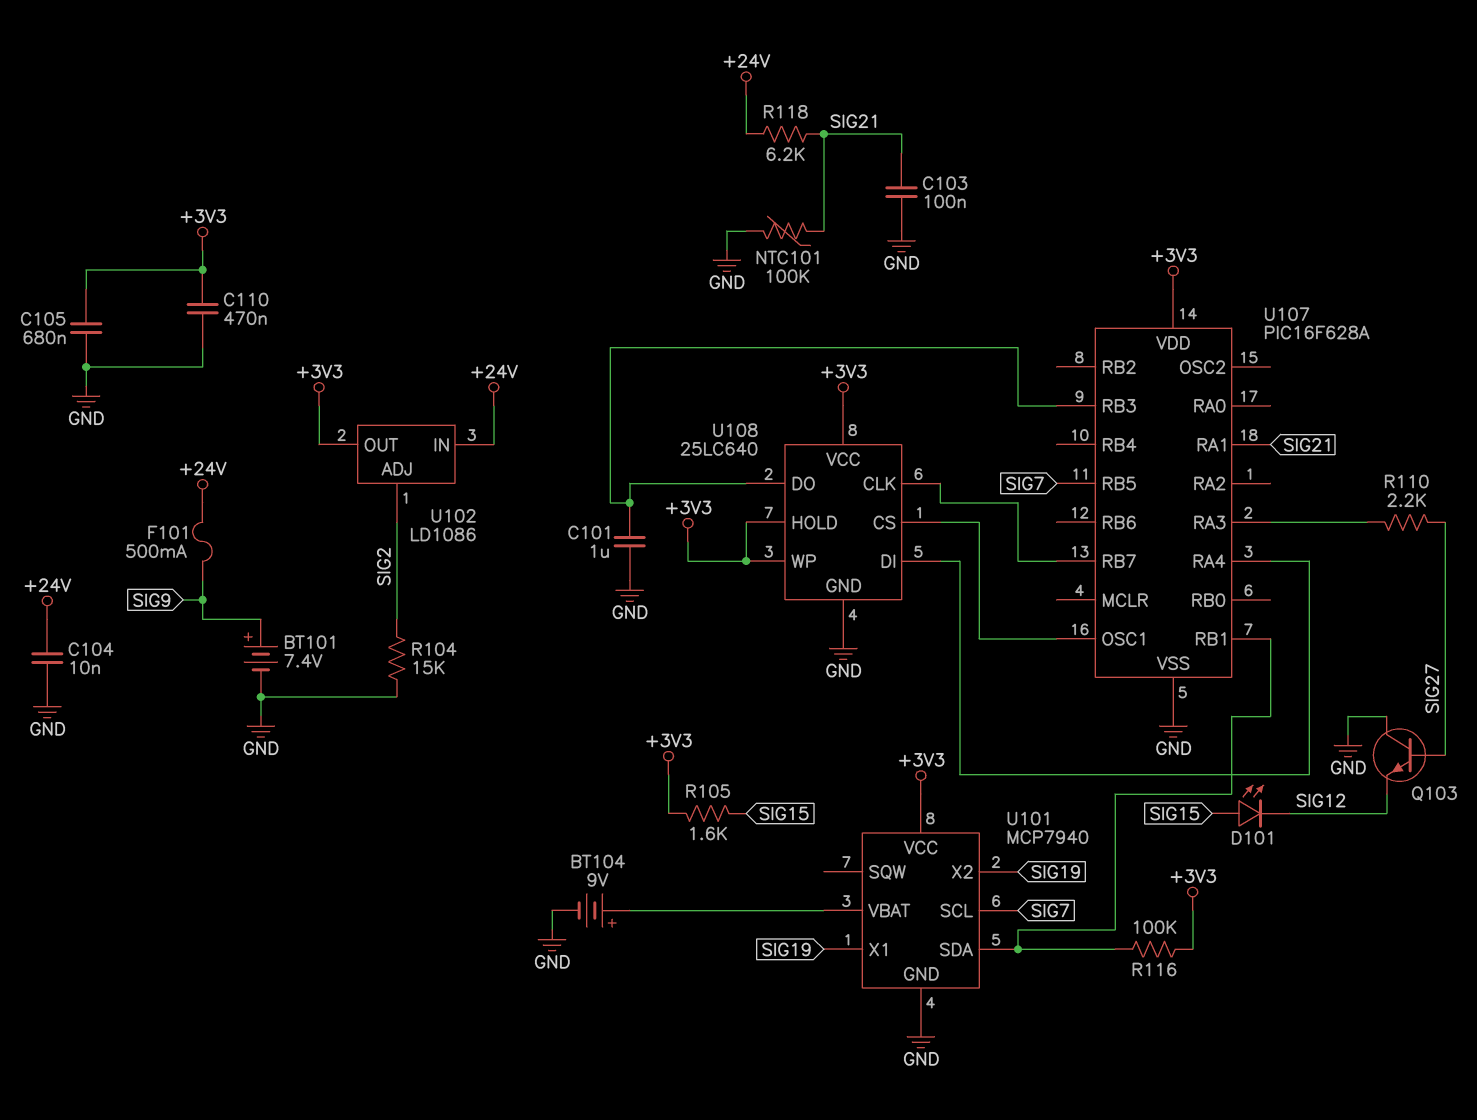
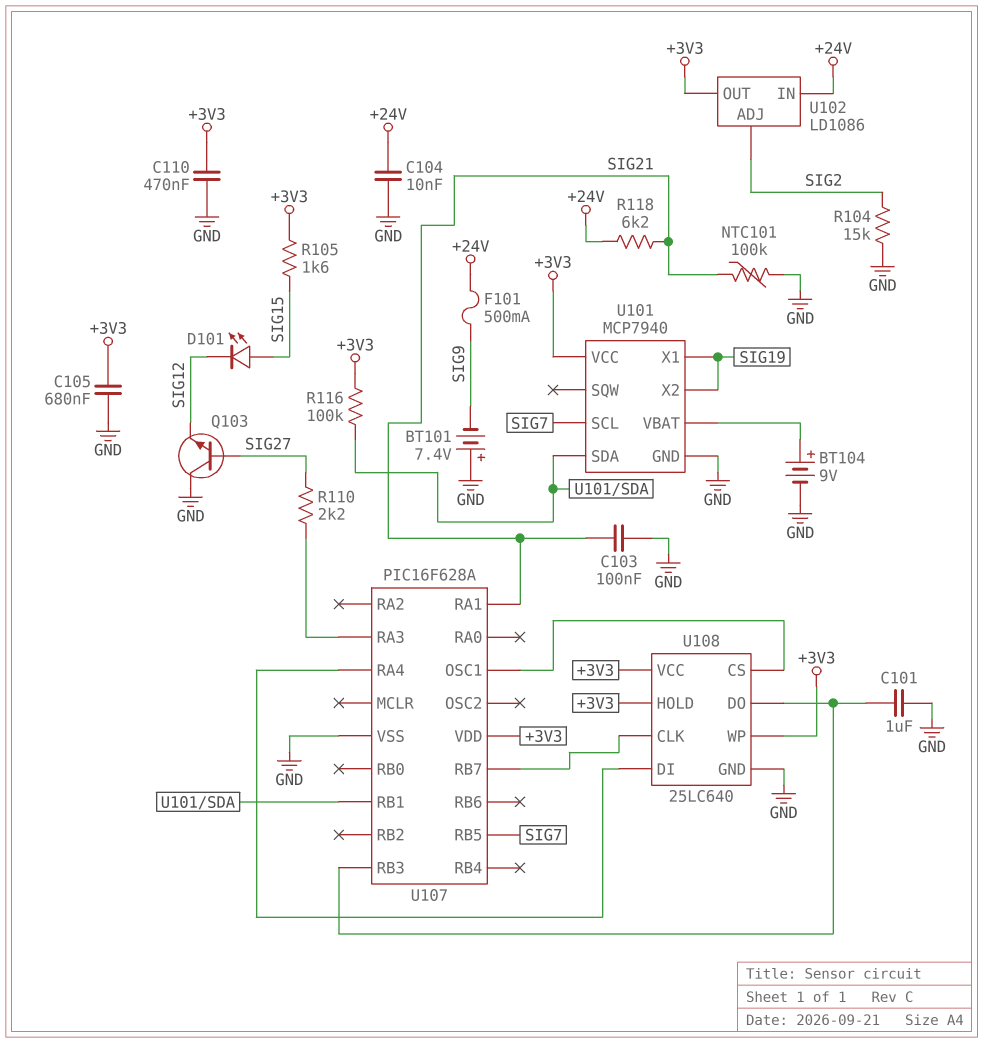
BT101: 7.4V (plus SIG9, minus GND) -> 7.4V (plus GND, minus SIG9)

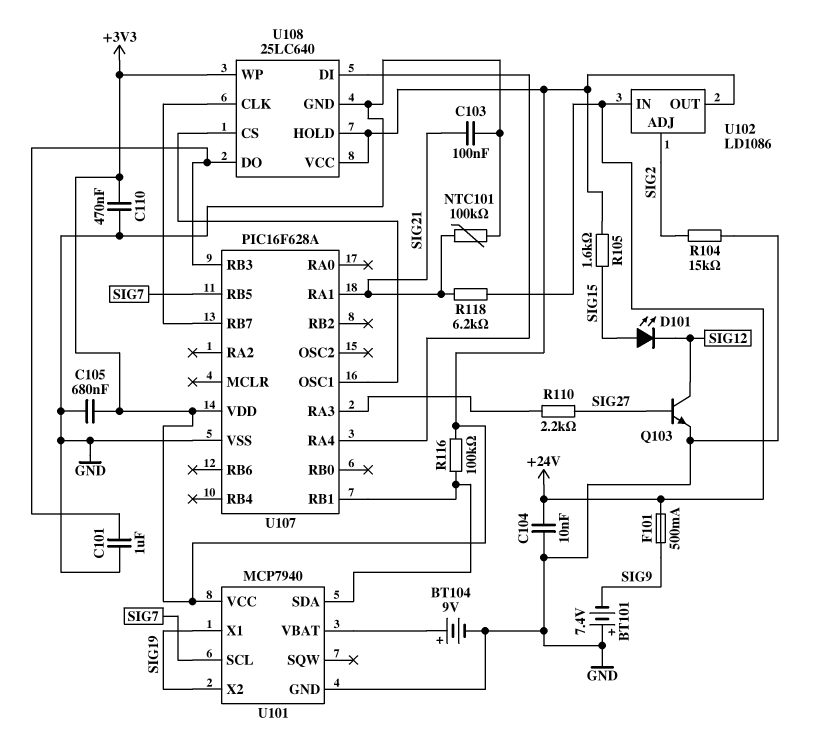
Q103: NPN (B SIG27, C GND, E SIG12) -> NPN (B SIG27, C SIG12, E GND)

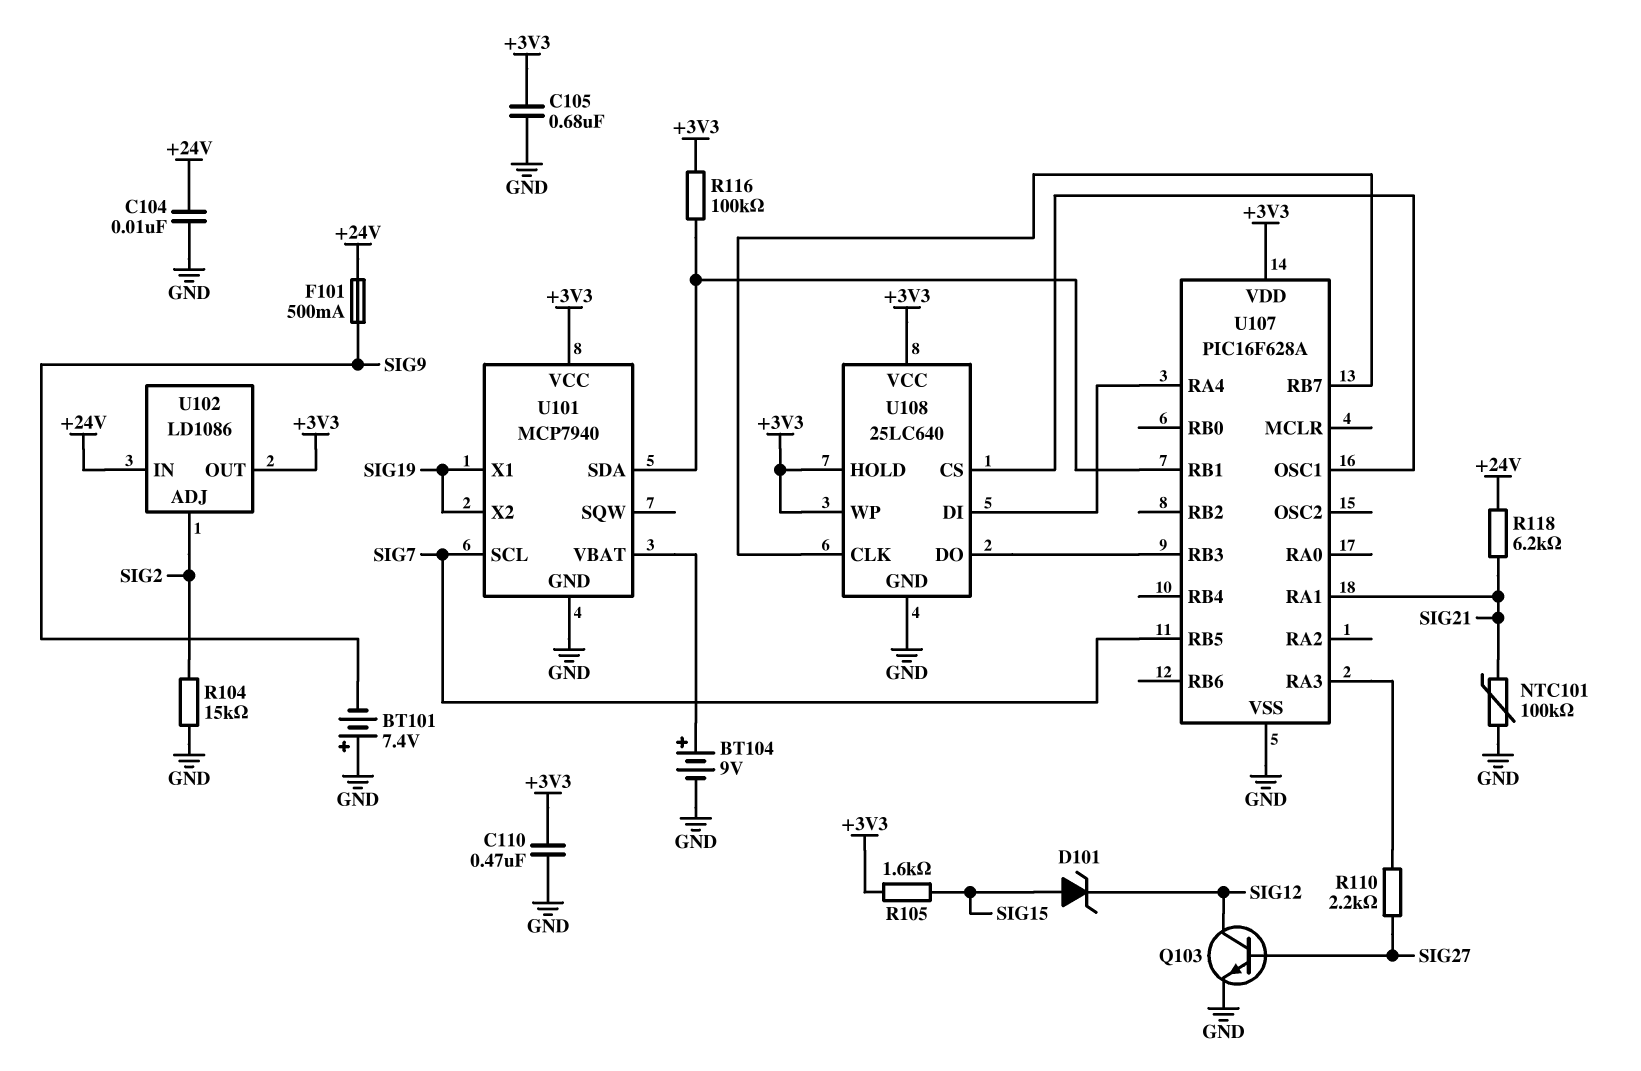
C101: 1uF (GND, U107/RB3) -> none
C103: 100nF (GND, SIG21) -> none
D101: LED (A SIG15, K SIG12) -> zener (A SIG15, K SIG12)

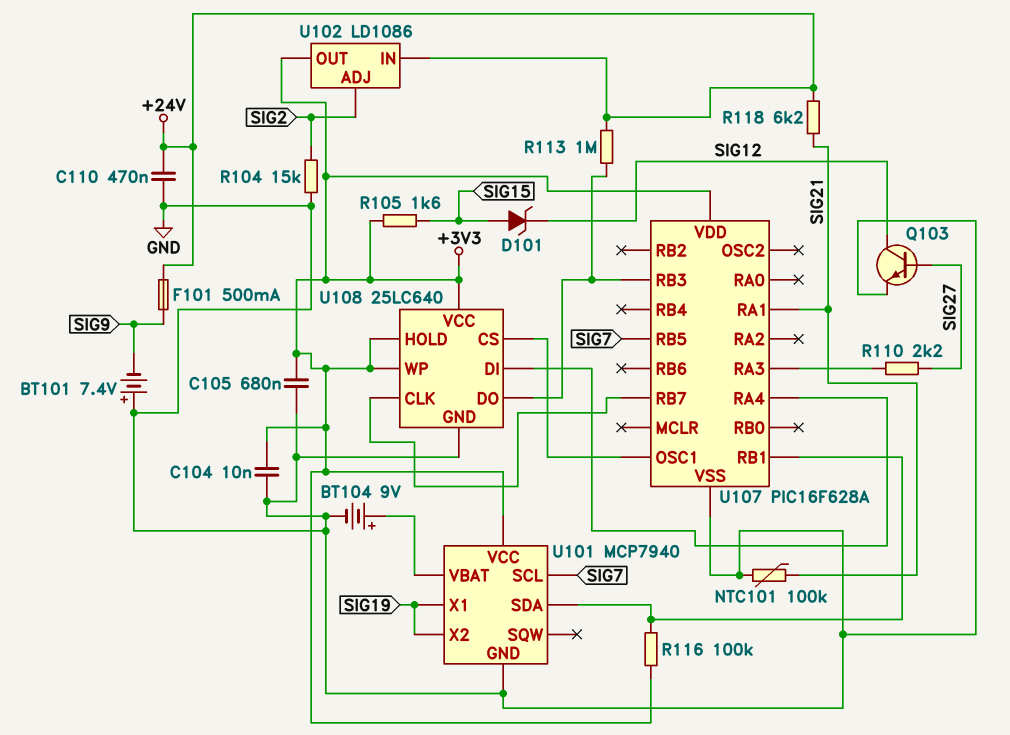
C104: 10nF (+24V, GND) -> 10nF (+3V3, GND)
C110: 470nF (+3V3, GND) -> 470nF (+24V, GND)
R113: none -> 1M (+24V, U107/RB3)

